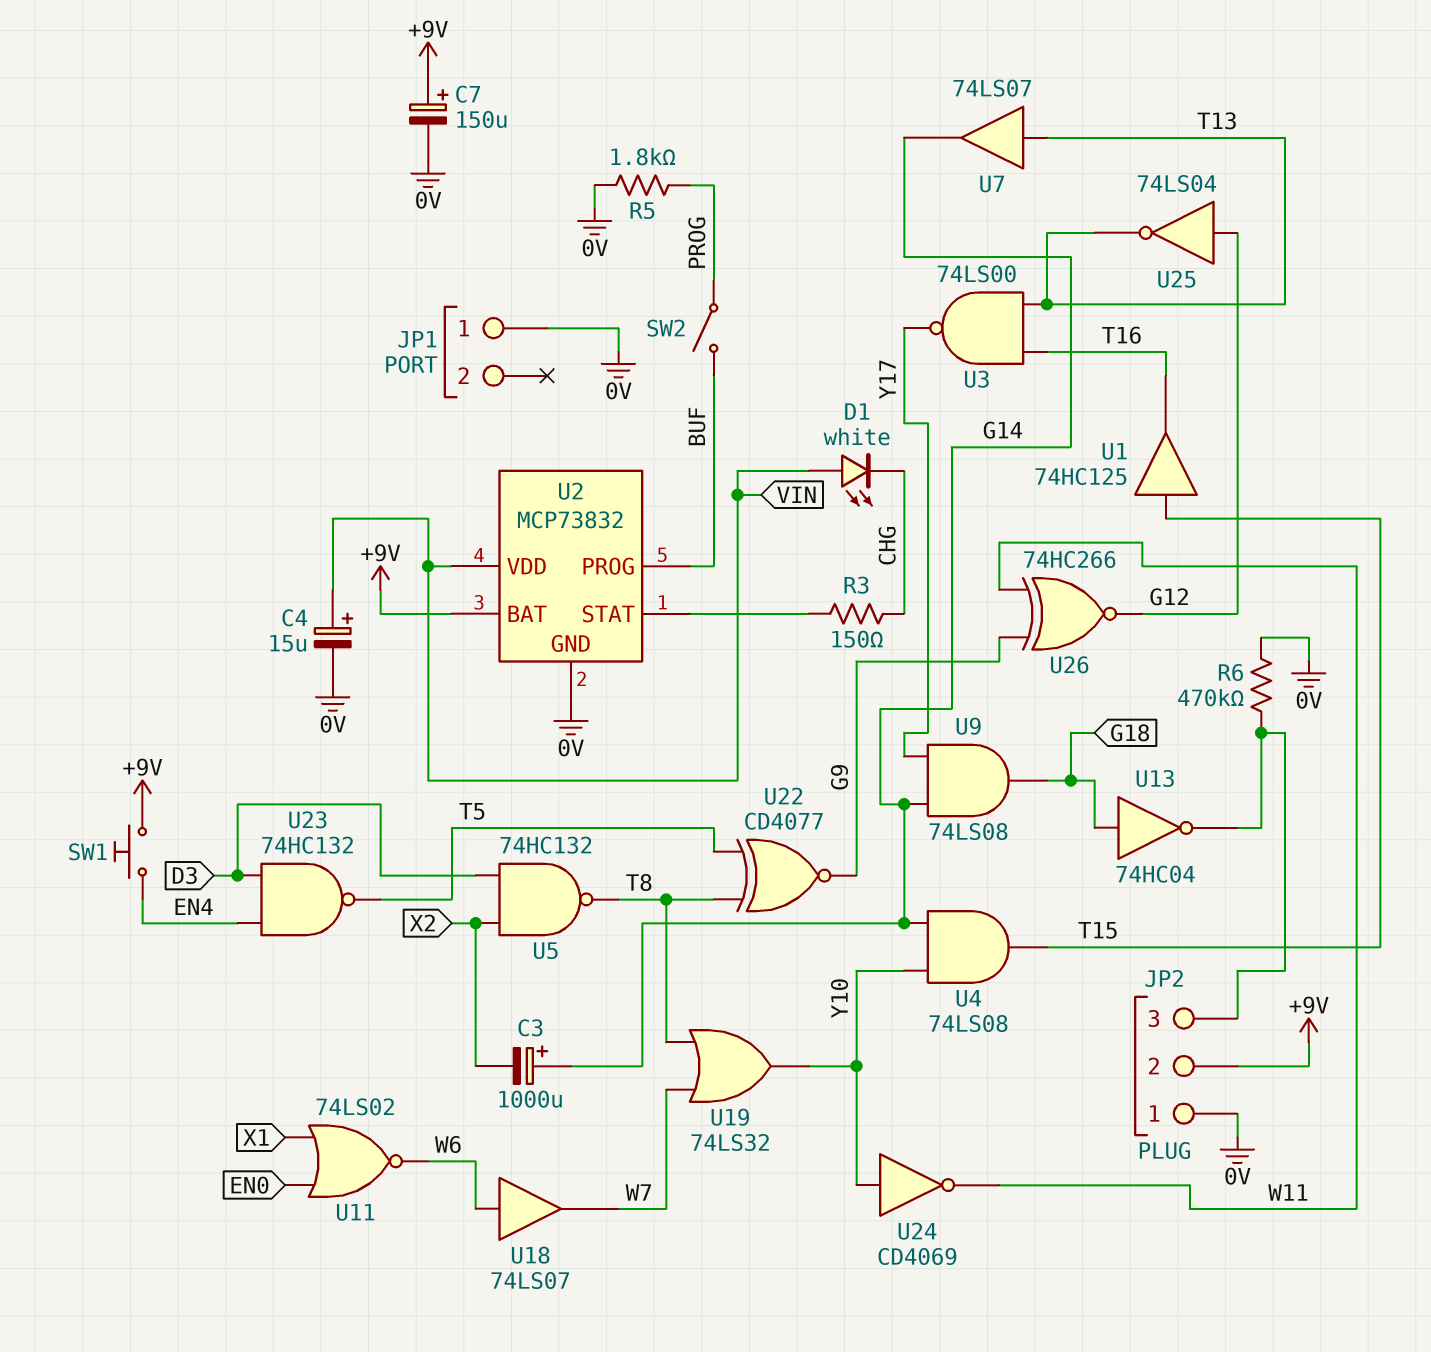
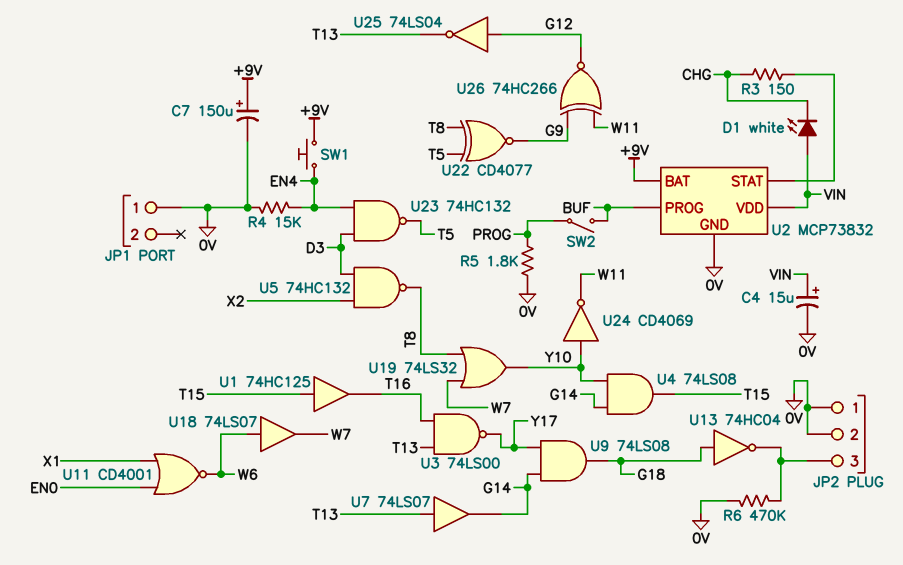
C3: 1000uF (plus G14, minus X2) -> none
JP2 pin 2: +9V -> 0V
R4: none -> 15k (0V, EN4)
U11: NOR 74LS02 (in EN0, in X1, out W6) -> NOR CD4001 (in EN0, in X1, out W6)

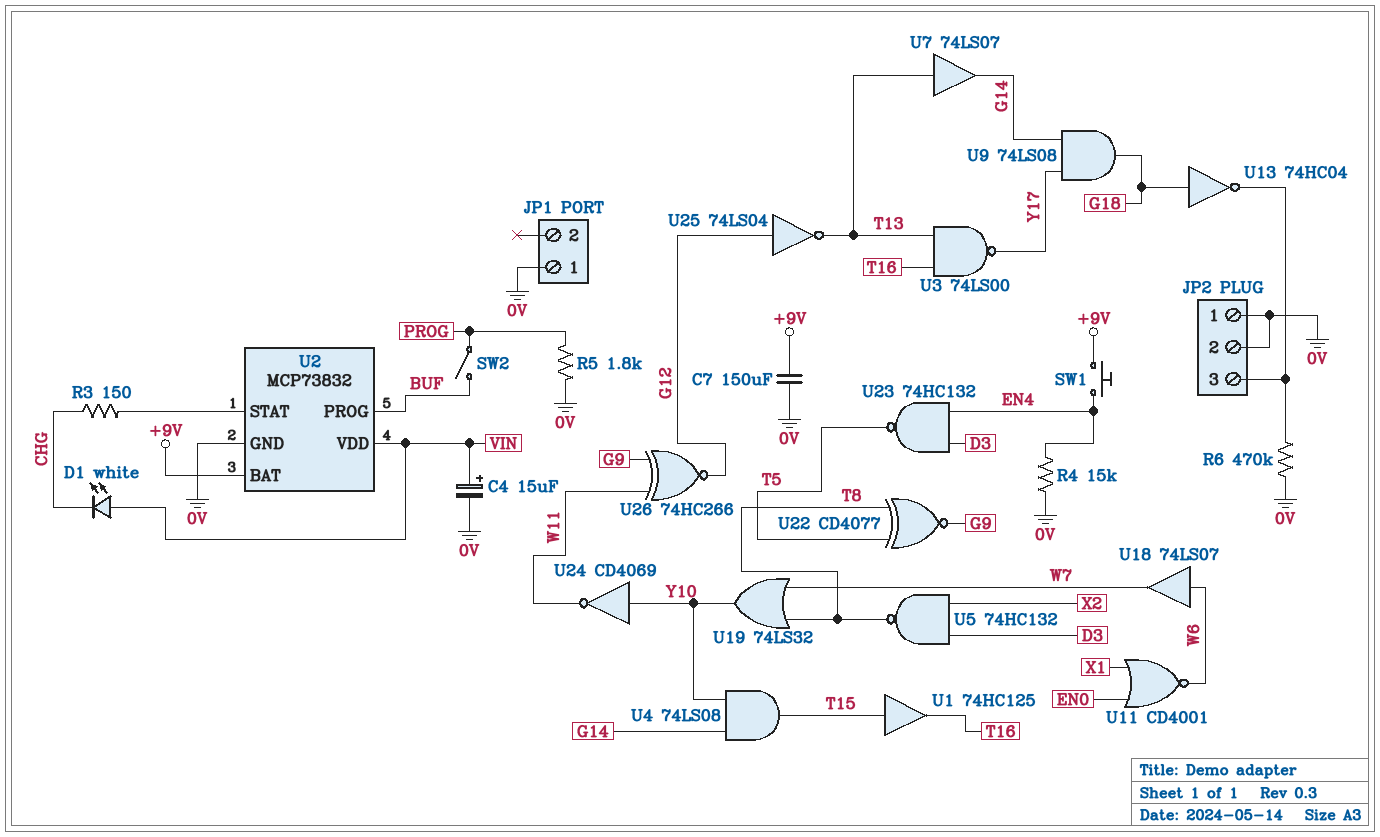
C7: 150uF (plus +9V, minus 0V) -> 150uF (+9V, 0V)

